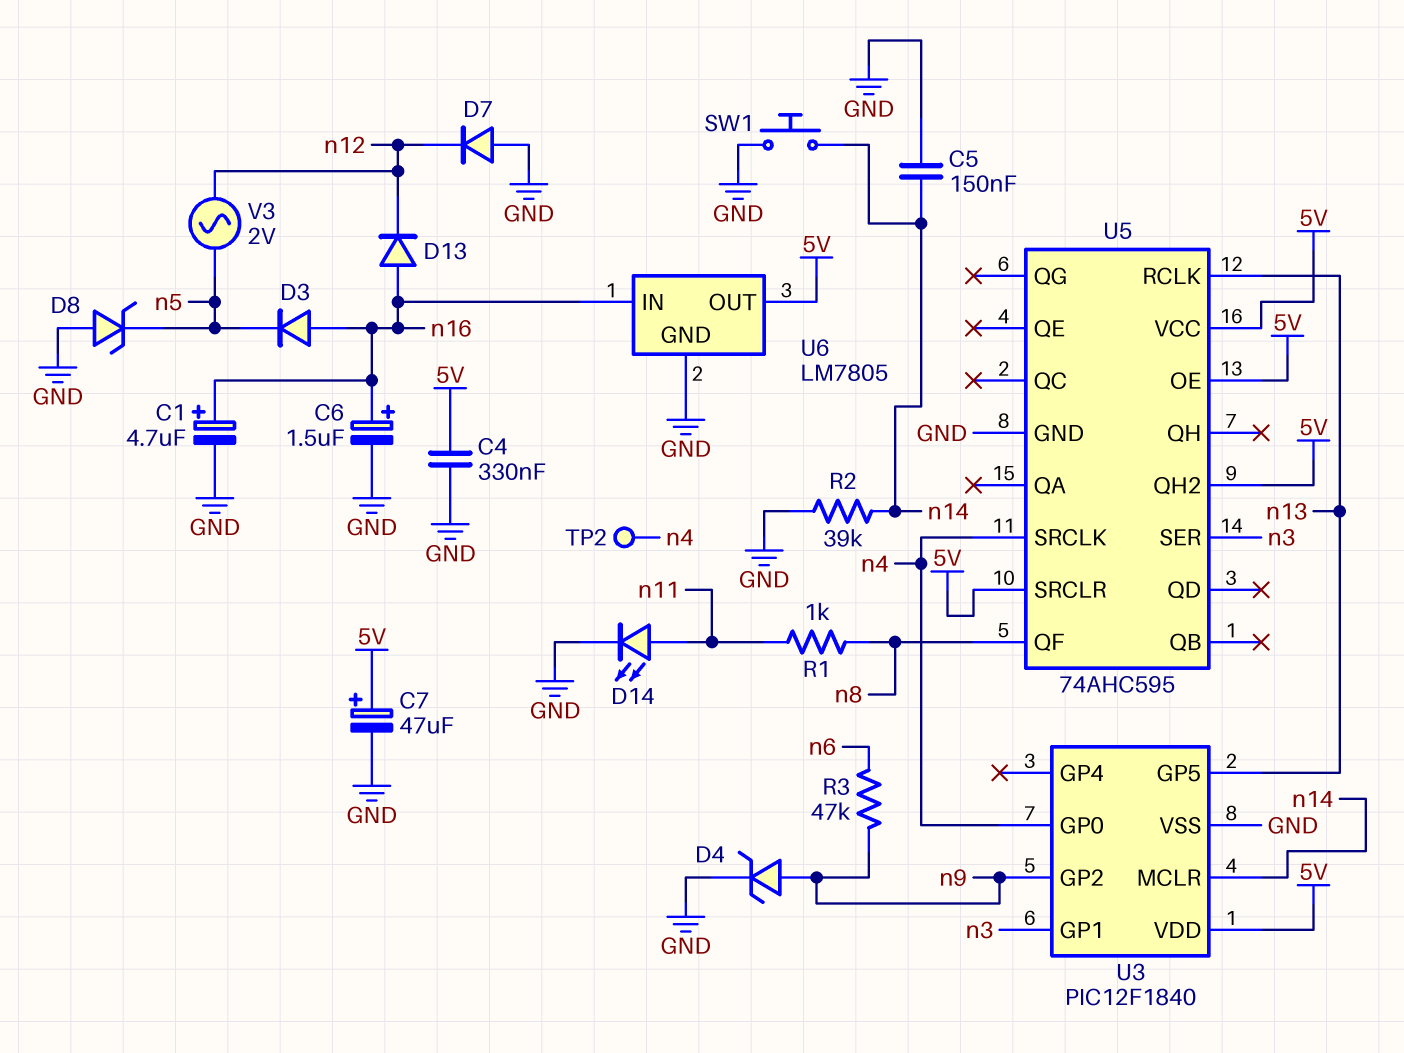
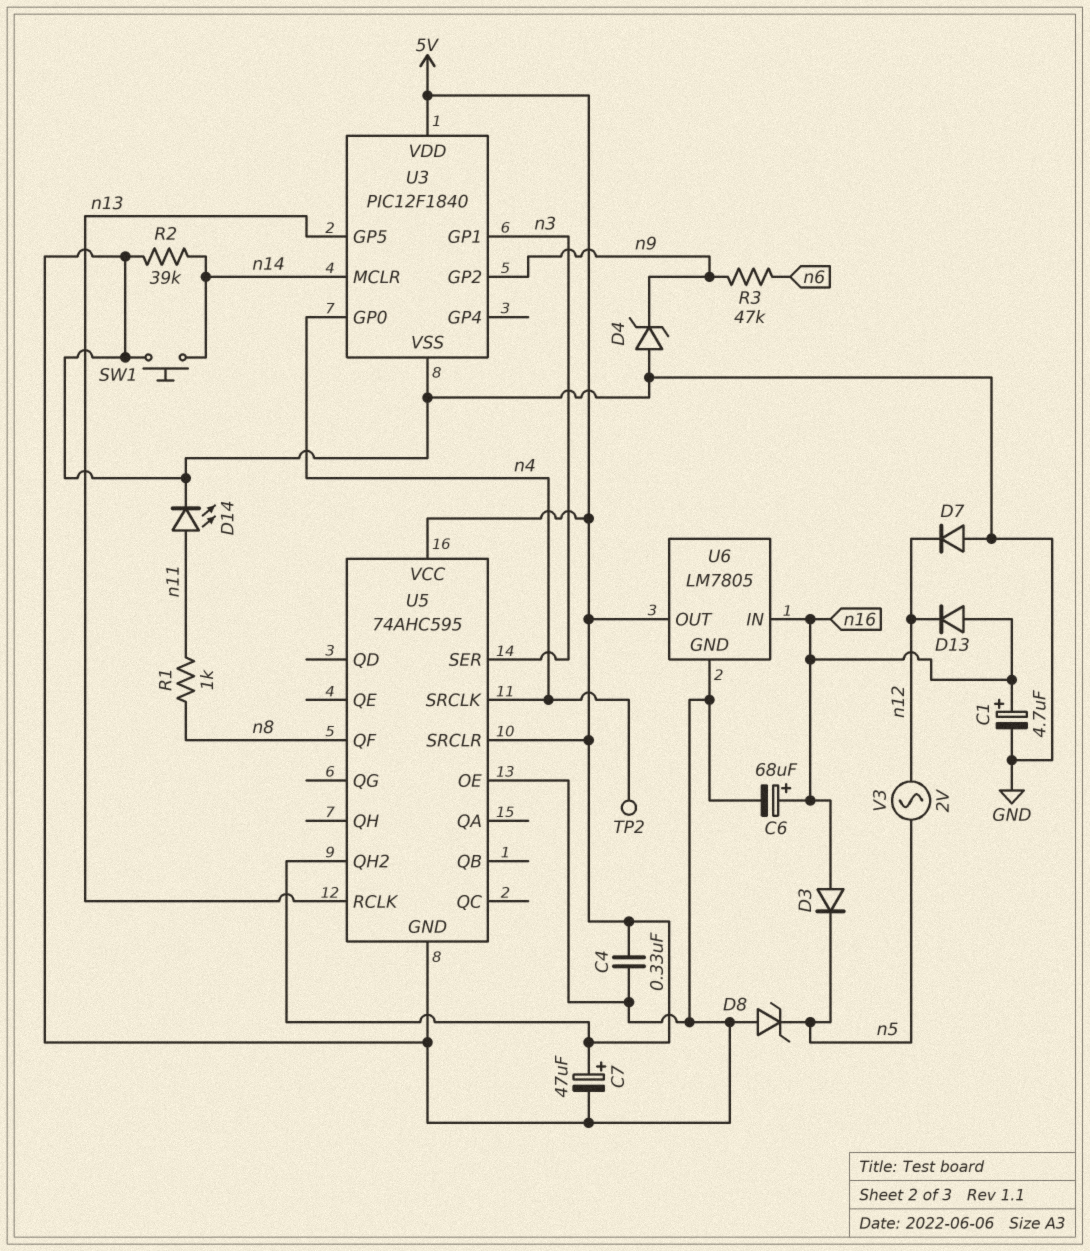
C5: 150nF (GND, n14) -> none
C6: 1.5uF (plus n16, minus GND) -> 68uF (plus n16, minus GND)
D4: zener (A n9, K GND) -> zener (A GND, K n9)
U5 pin OE: 5V -> GND

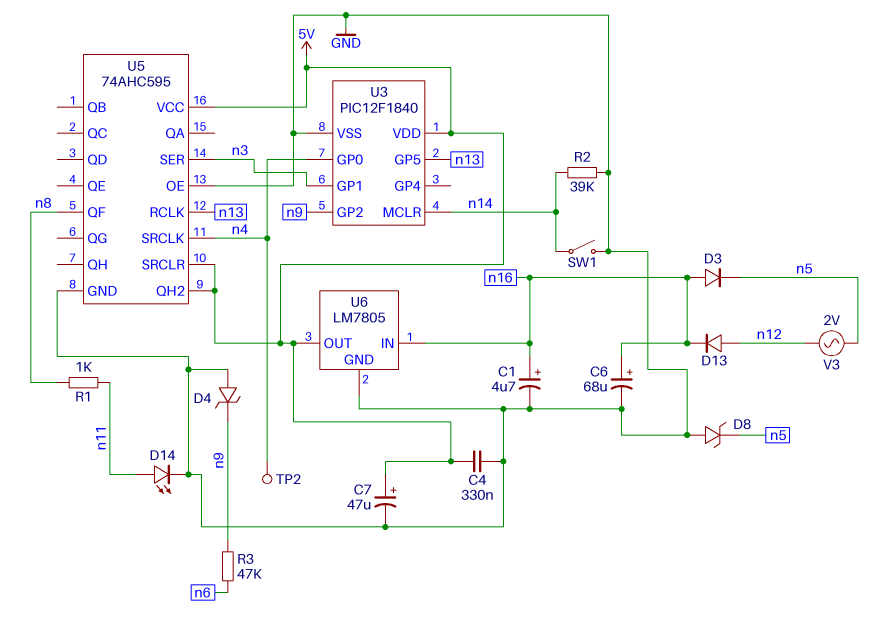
D7: diode (A GND, K n12) -> none
D13: diode (A n16, K n12) -> diode (A n12, K n16)
SW1: button (GND, n14) -> switch (GND, n14)

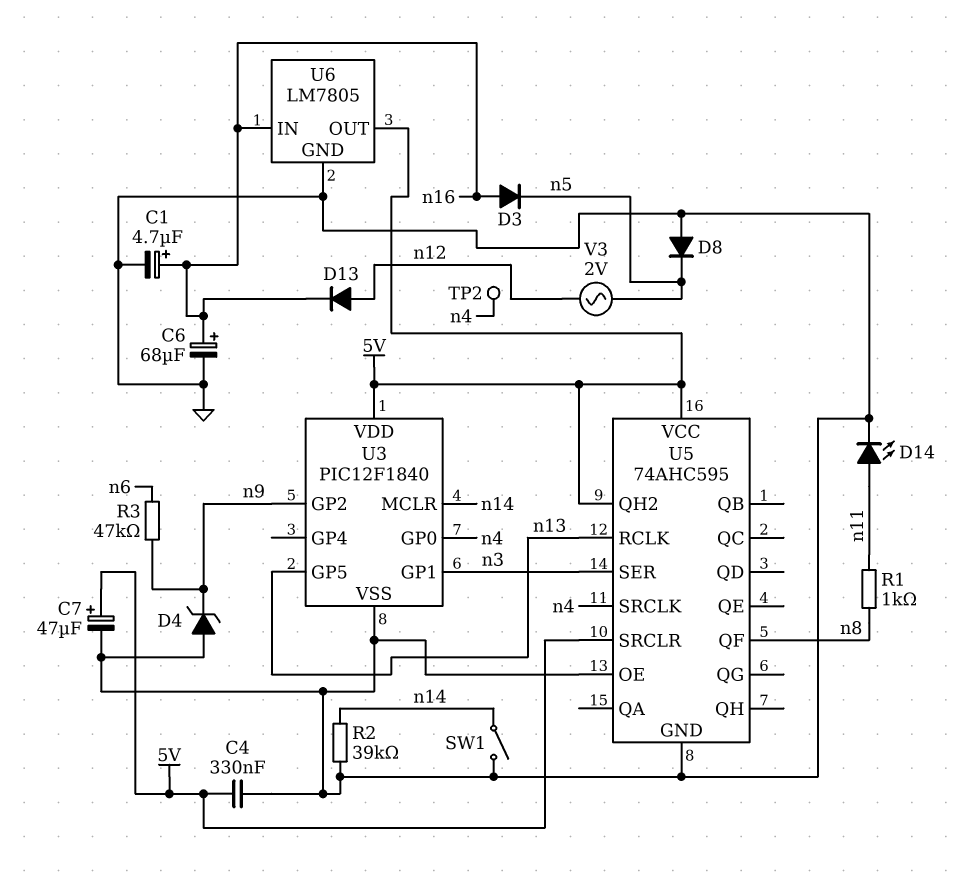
D8: zener (A GND, K n5) -> diode (A GND, K n5)

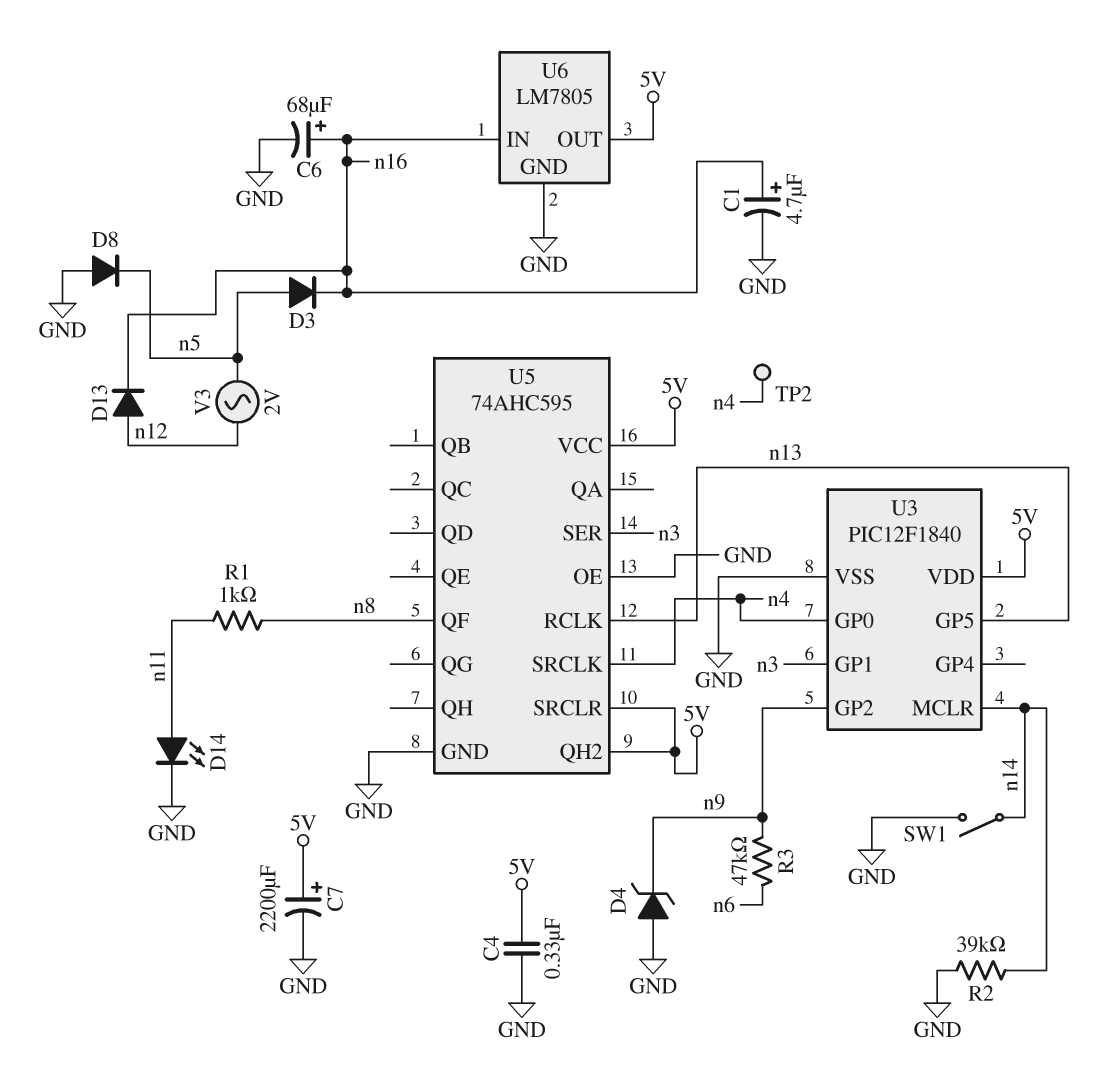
C7: 47uF (plus 5V, minus GND) -> 2200uF (plus 5V, minus GND)
D3: diode (A n16, K n5) -> diode (A n5, K n16)

